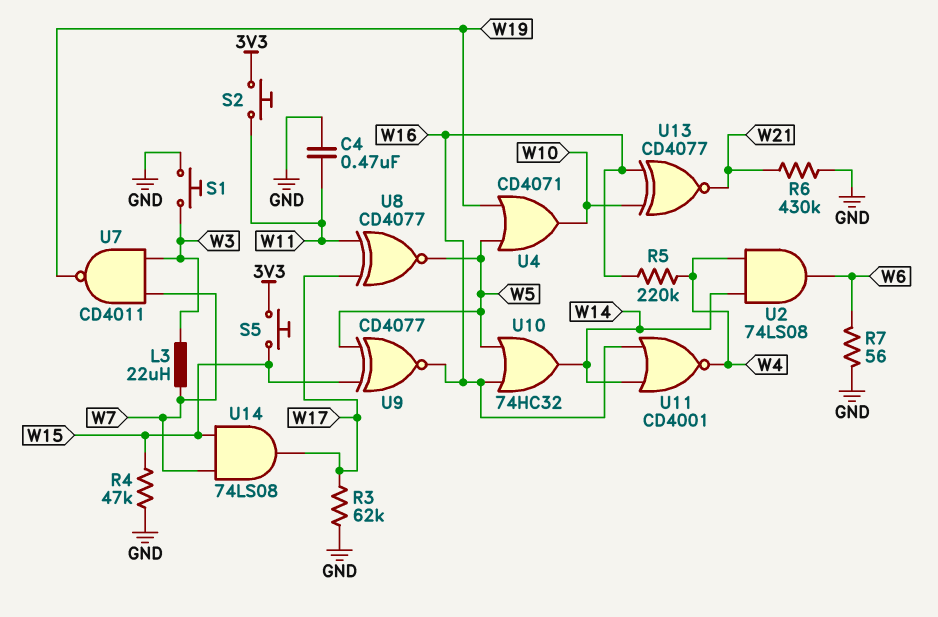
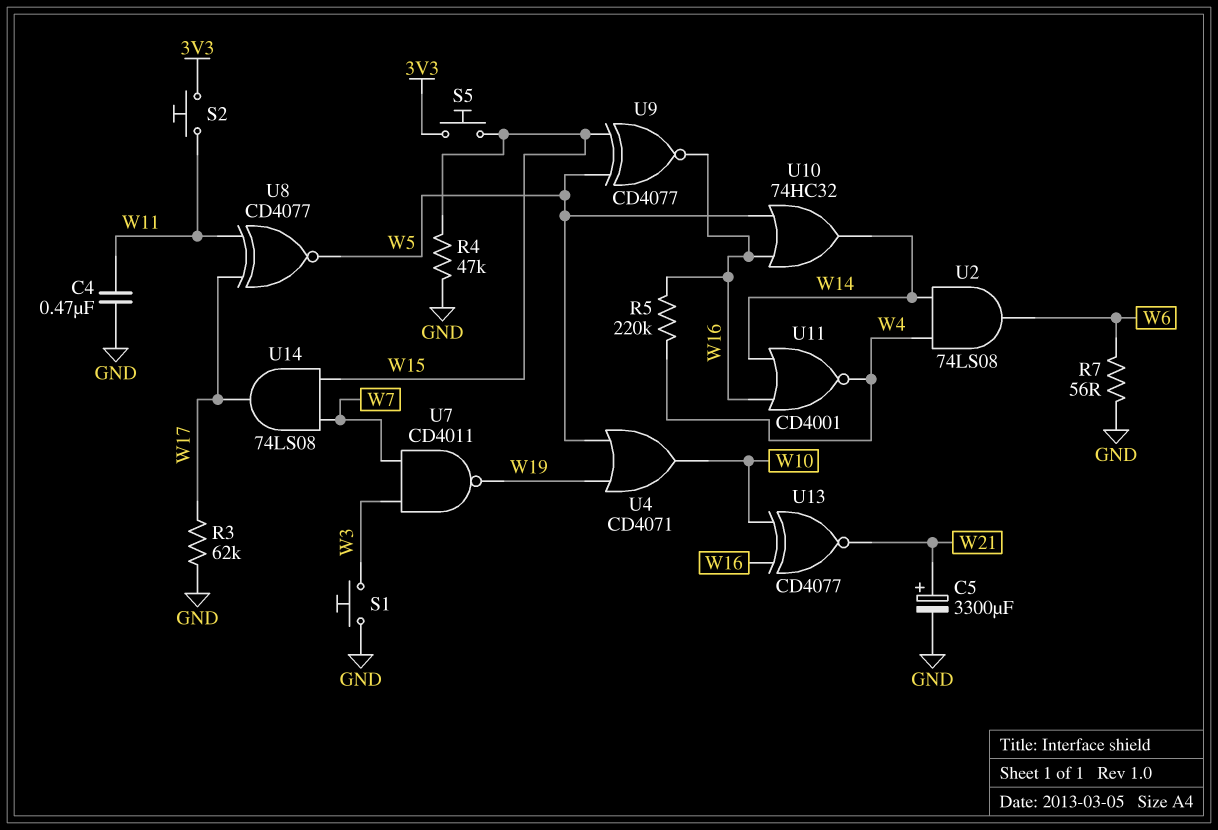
C5: none -> 3300uF (plus W21, minus GND)
L3: 22uH (W3, W7) -> none
R6: 430k (GND, W21) -> none

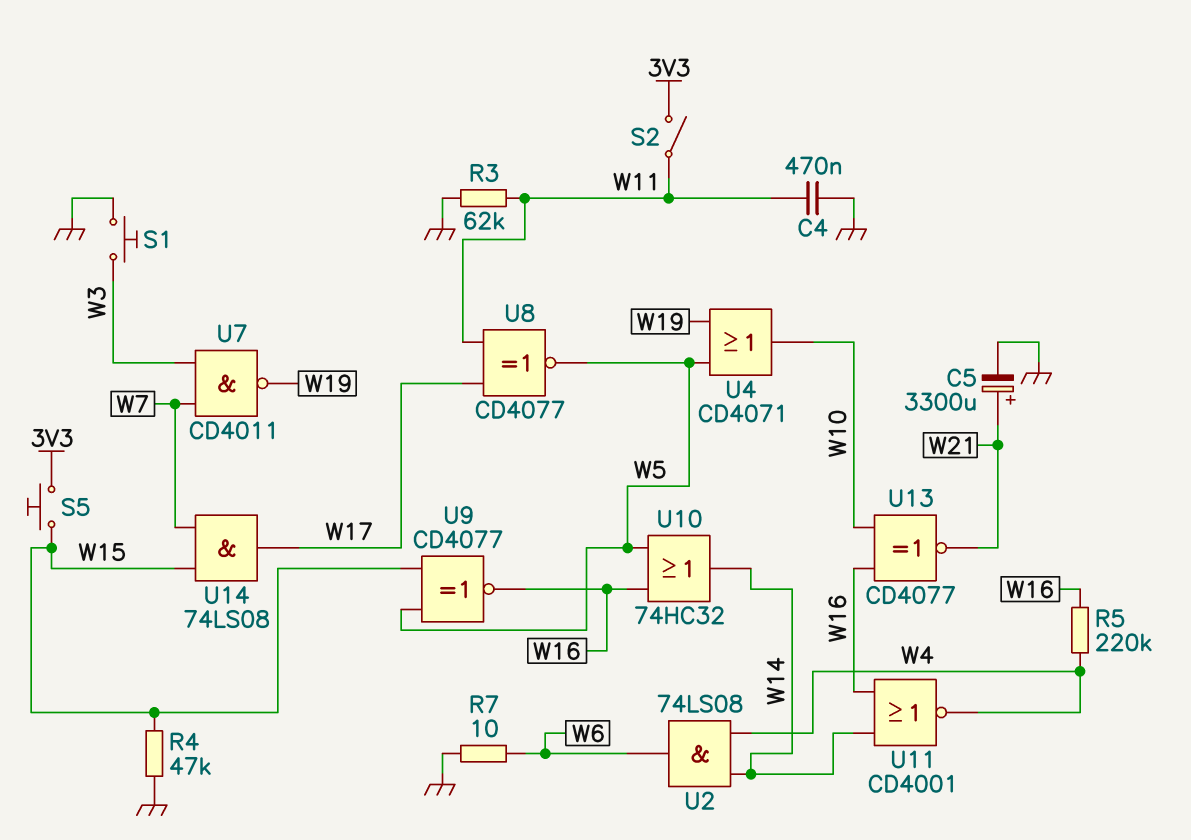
R3: 62k (GND, W17) -> 62k (GND, W11)
R7: 56 (GND, W6) -> 10 (GND, W6)
S2: button (3V3, W11) -> switch (3V3, W11)

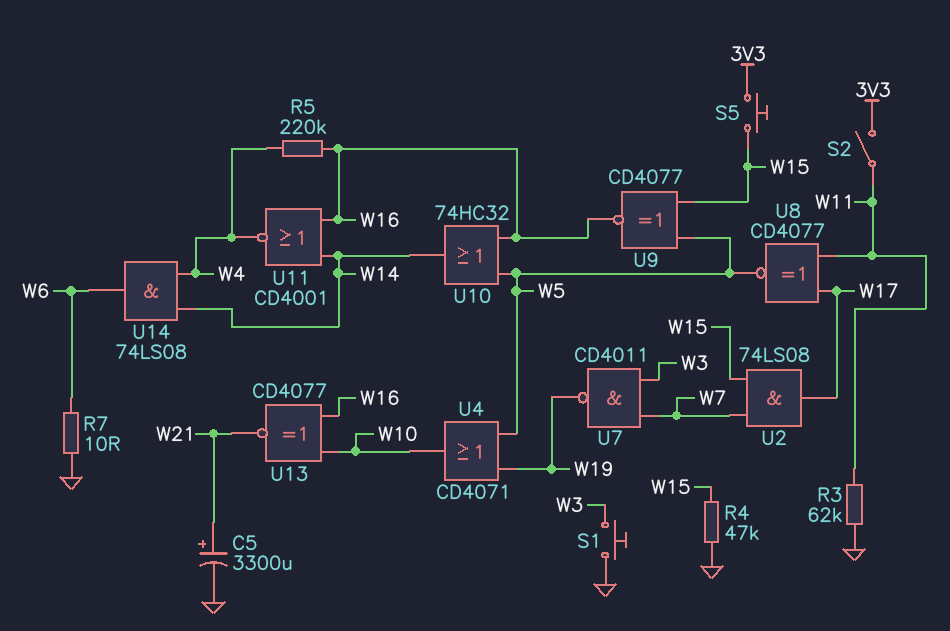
C4: 470nF (GND, W11) -> none
U2: AND 74LS08 (in W4, in W14, out W6) -> AND 74LS08 (in W7, in W15, out W17)
U14: AND 74LS08 (in W7, in W15, out W17) -> AND 74LS08 (in W4, in W14, out W6)

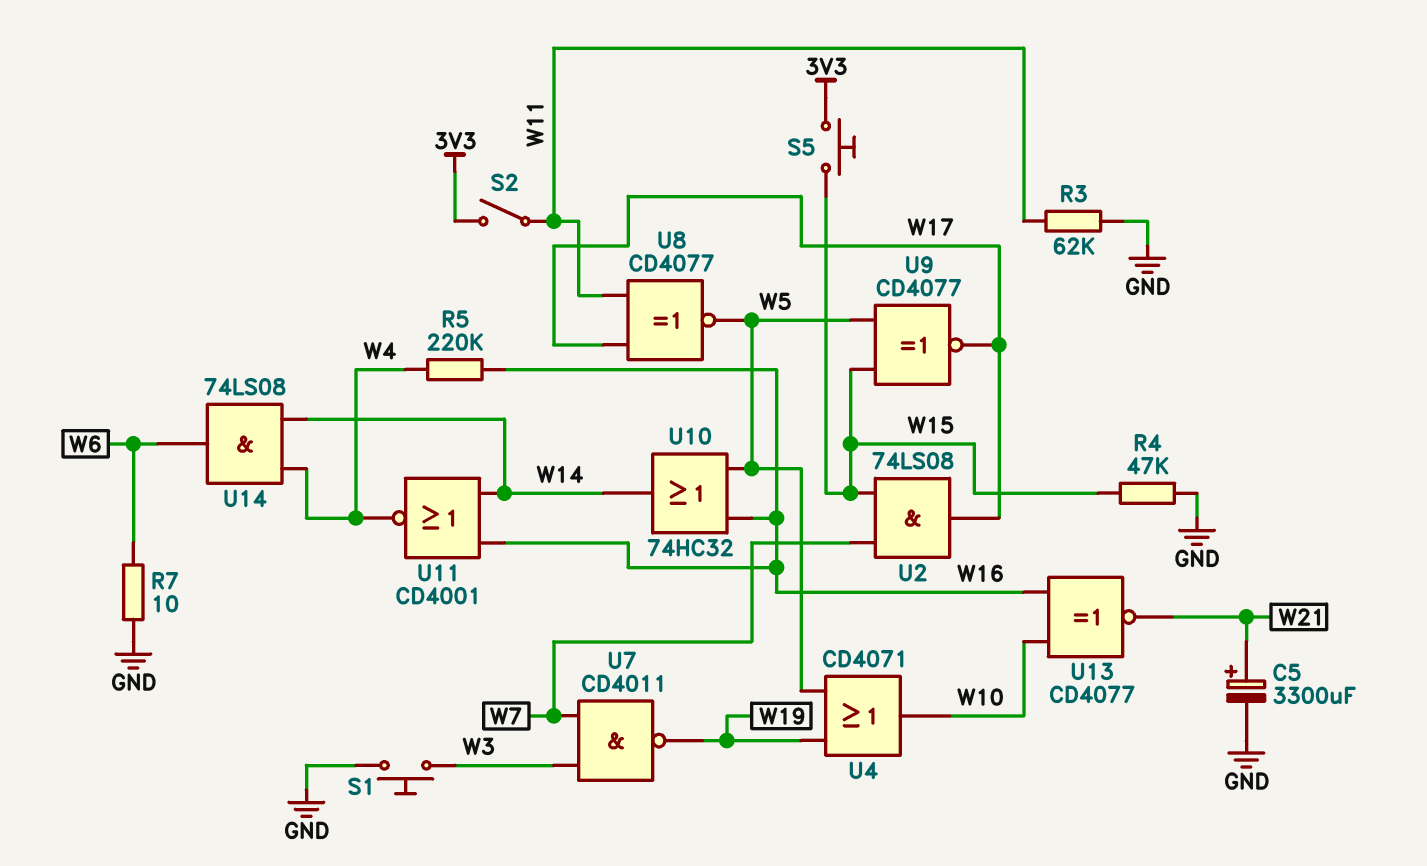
U9: XNOR CD4077 (in W5, in W15, out W16) -> XNOR CD4077 (in W5, in W15, out W17)

